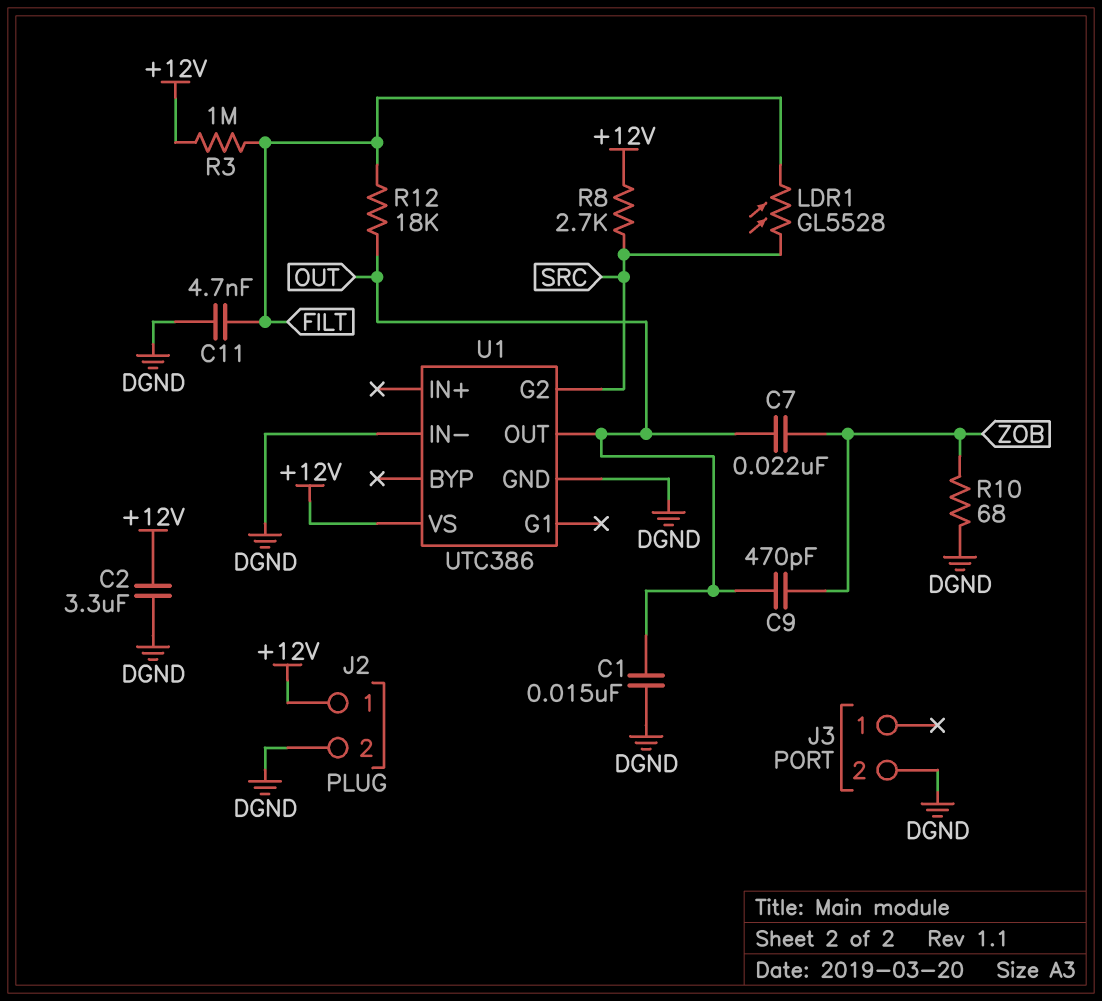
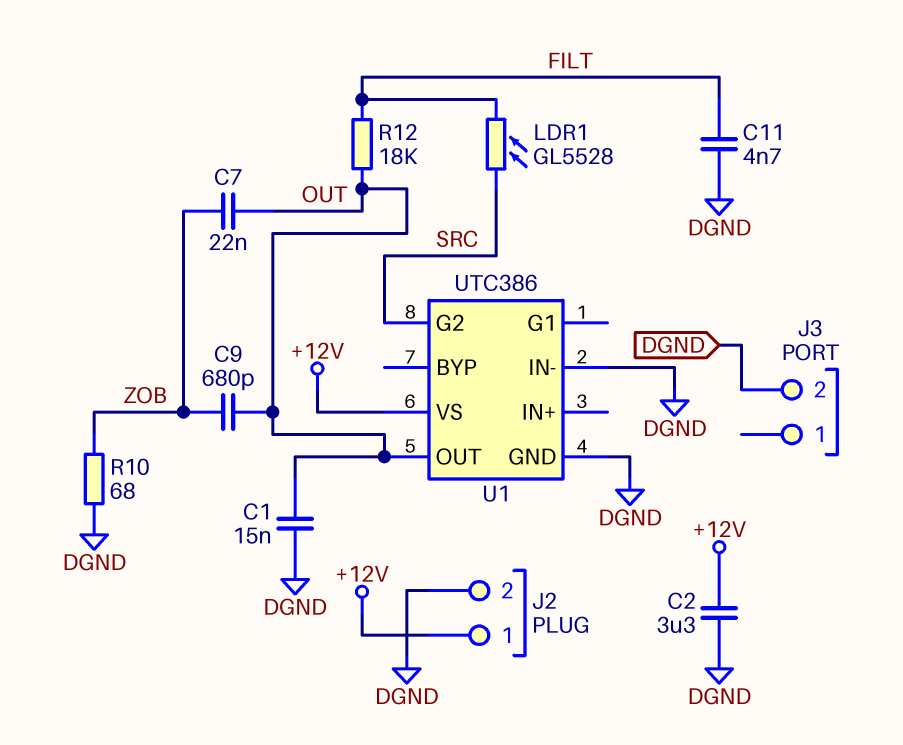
C9: 470pF (OUT, ZOB) -> 680pF (OUT, ZOB)
R3: 1M (+12V, FILT) -> none
R8: 2.7k (+12V, SRC) -> none

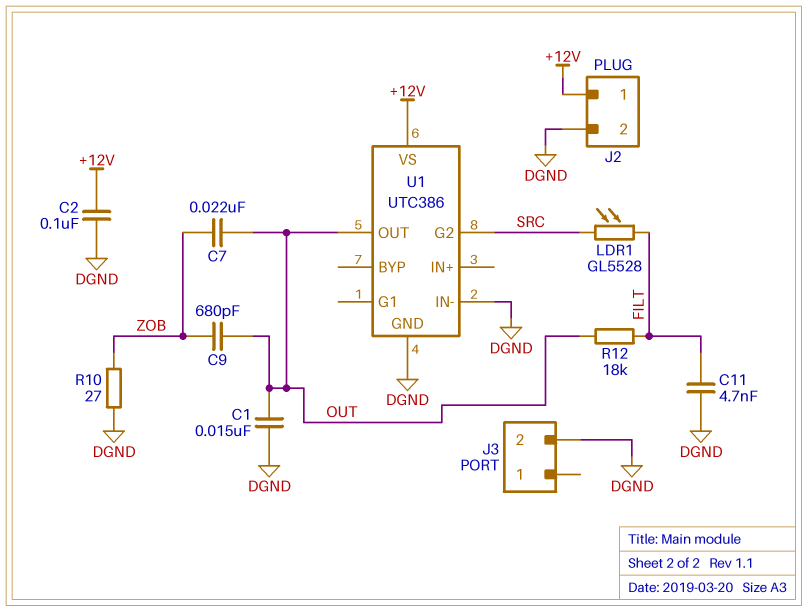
C2: 3.3uF (+12V, DGND) -> 100nF (+12V, DGND)
R10: 68 (DGND, ZOB) -> 27 (DGND, ZOB)

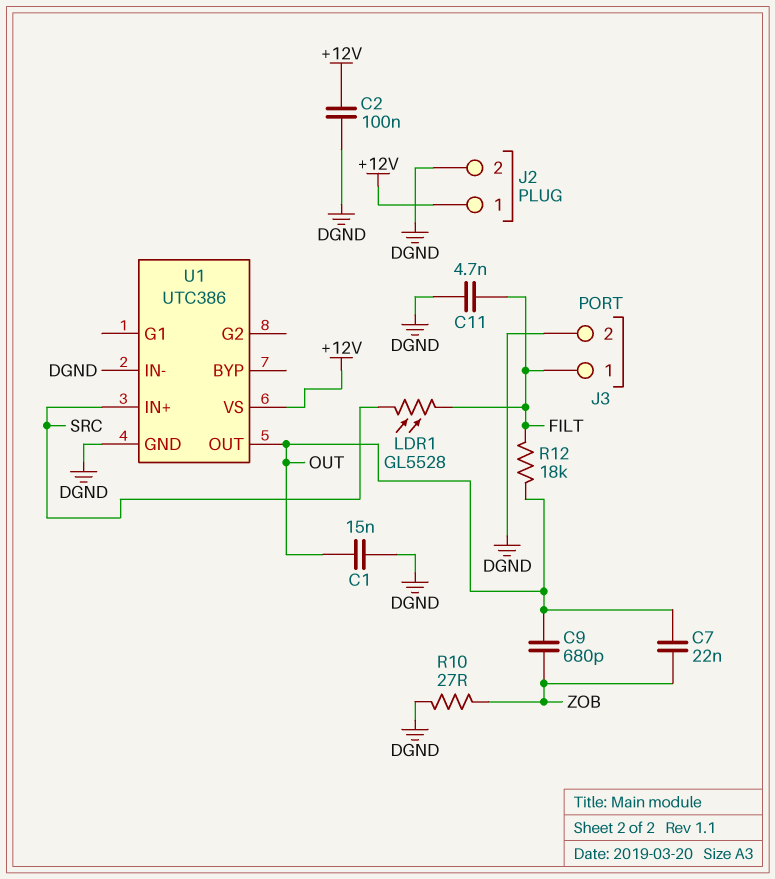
J3 pin 1: none -> FILT
U1 pin G2: SRC -> none
U1 pin IN+: none -> SRC

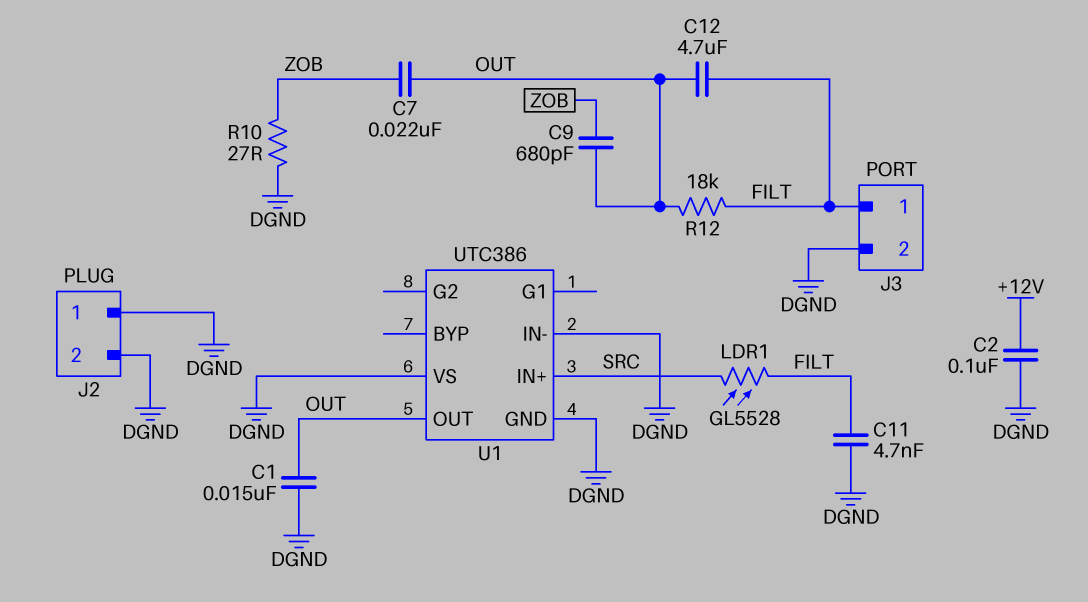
C12: none -> 4.7uF (FILT, OUT)
J2 pin 1: +12V -> DGND
U1 pin VS: +12V -> DGND

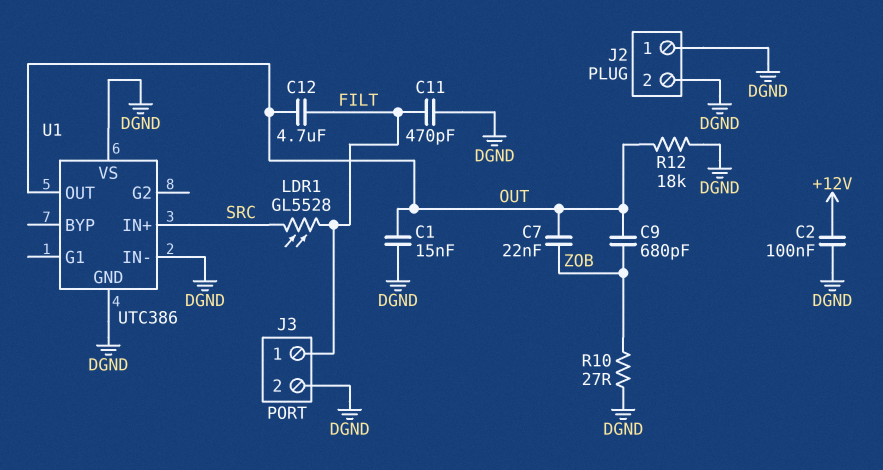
C11: 4.7nF (DGND, FILT) -> 470pF (DGND, FILT)
R12: 18k (FILT, OUT) -> 18k (DGND, OUT)

